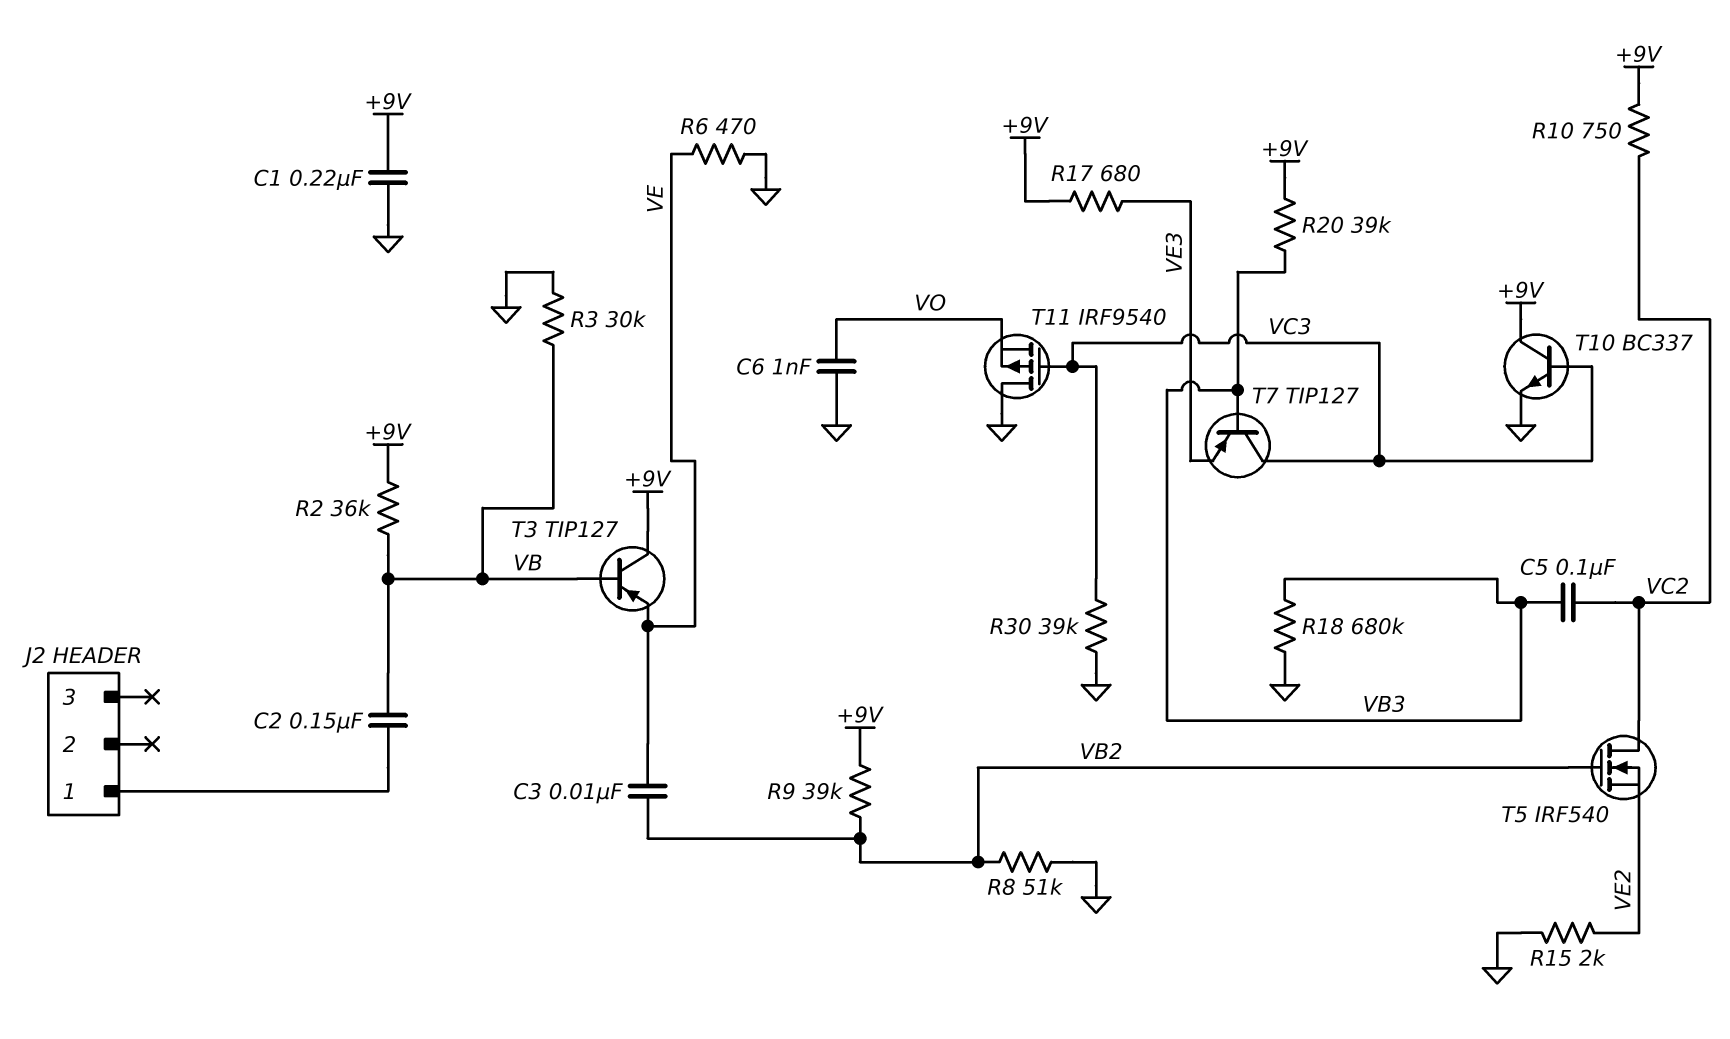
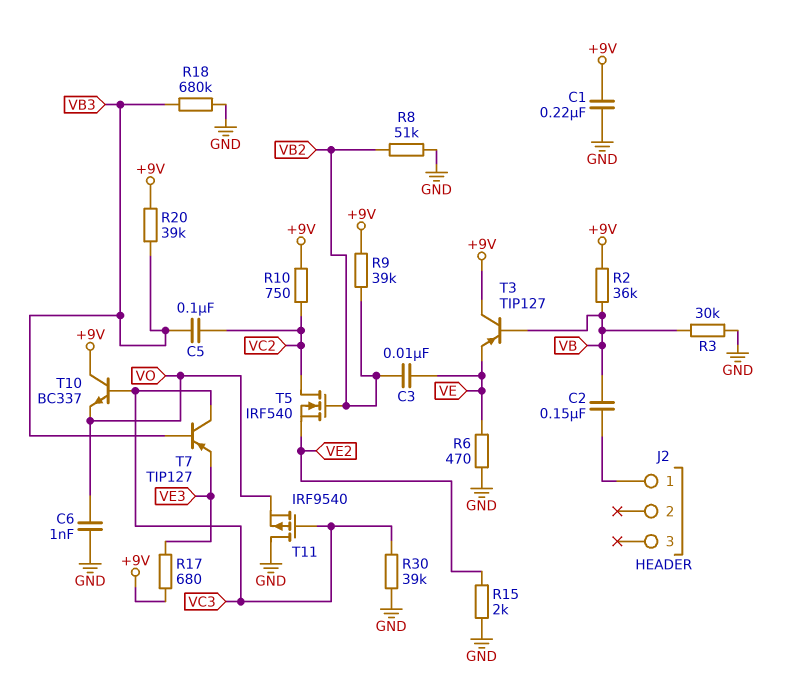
T10: NPN BC337 (B VC3, C +9V, E GND) -> NPN BC337 (B VC3, C +9V, E VO)

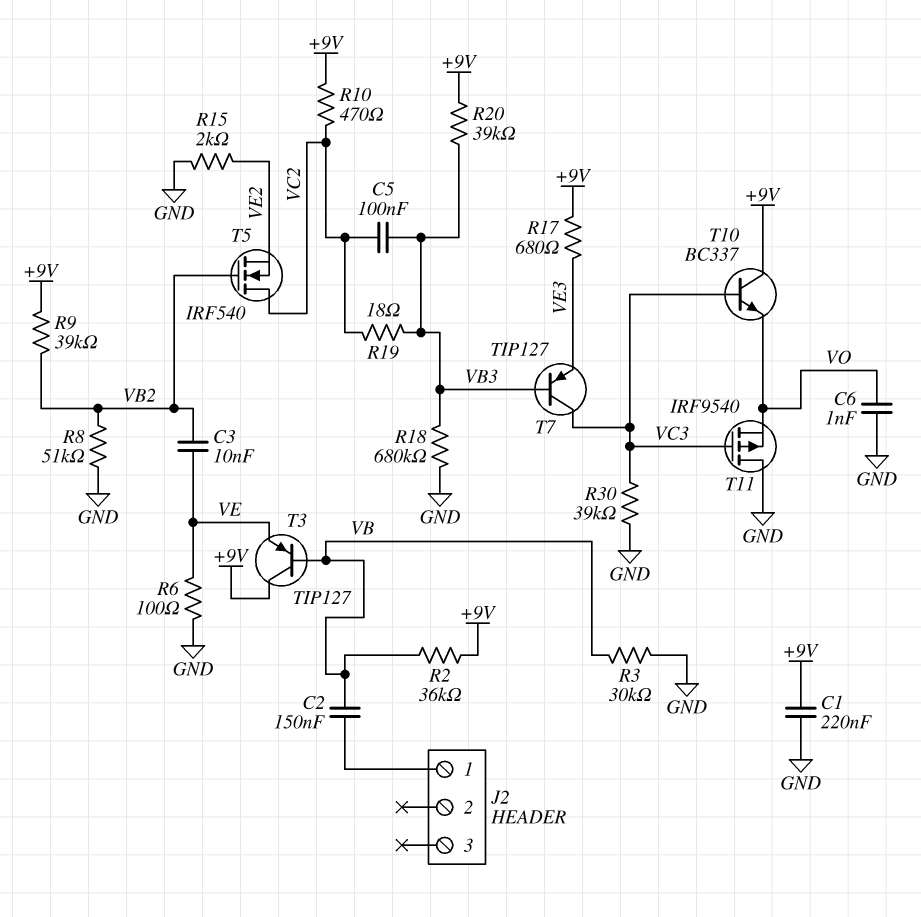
R6: 470 (GND, VE) -> 100 (GND, VE)
R10: 750 (+9V, VC2) -> 470 (+9V, VC2)
R19: none -> 18 (VB3, VC2)

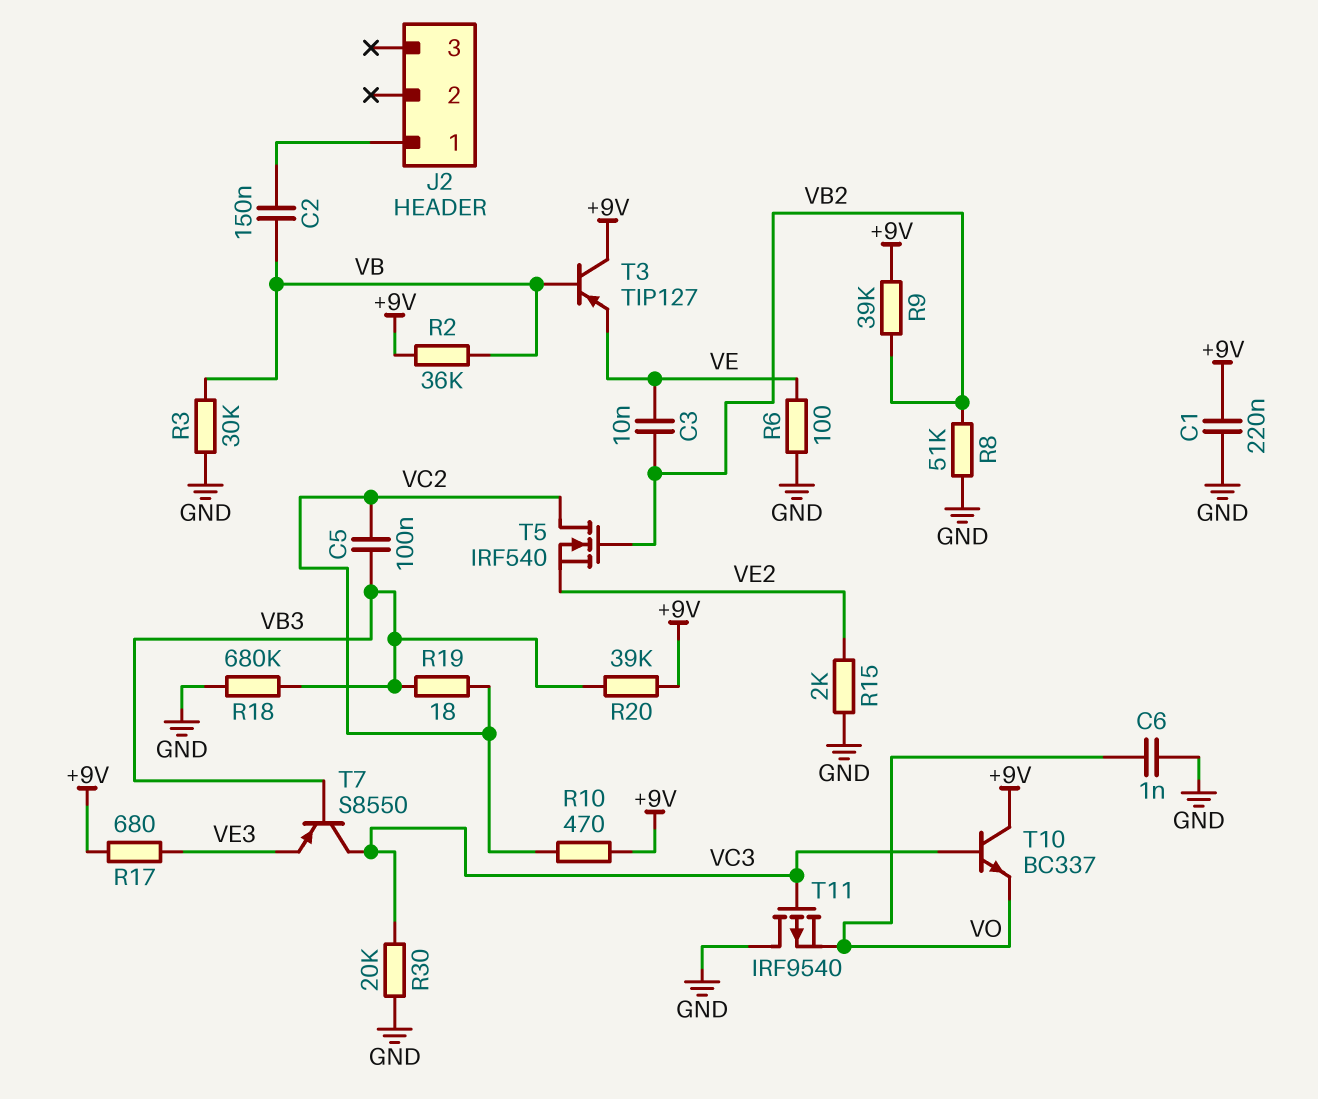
R30: 39k (GND, VC3) -> 20k (GND, VC3)
T7: PNP TIP127 (B VB3, C VC3, E VE3) -> PNP S8550 (B VB3, C VC3, E VE3)

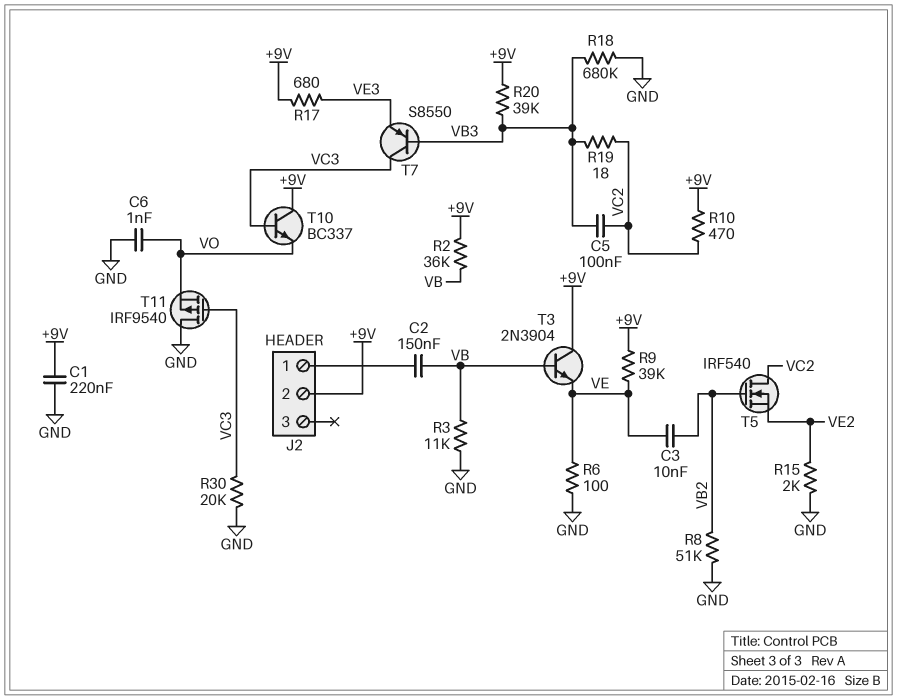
J2 pin 2: none -> +9V
R3: 30k (GND, VB) -> 11k (GND, VB)
R9: 39k (+9V, VB2) -> 39k (+9V, VE)
T3: PNP TIP127 (B VB, C +9V, E VE) -> NPN 2N3904 (B VB, C +9V, E VE)

